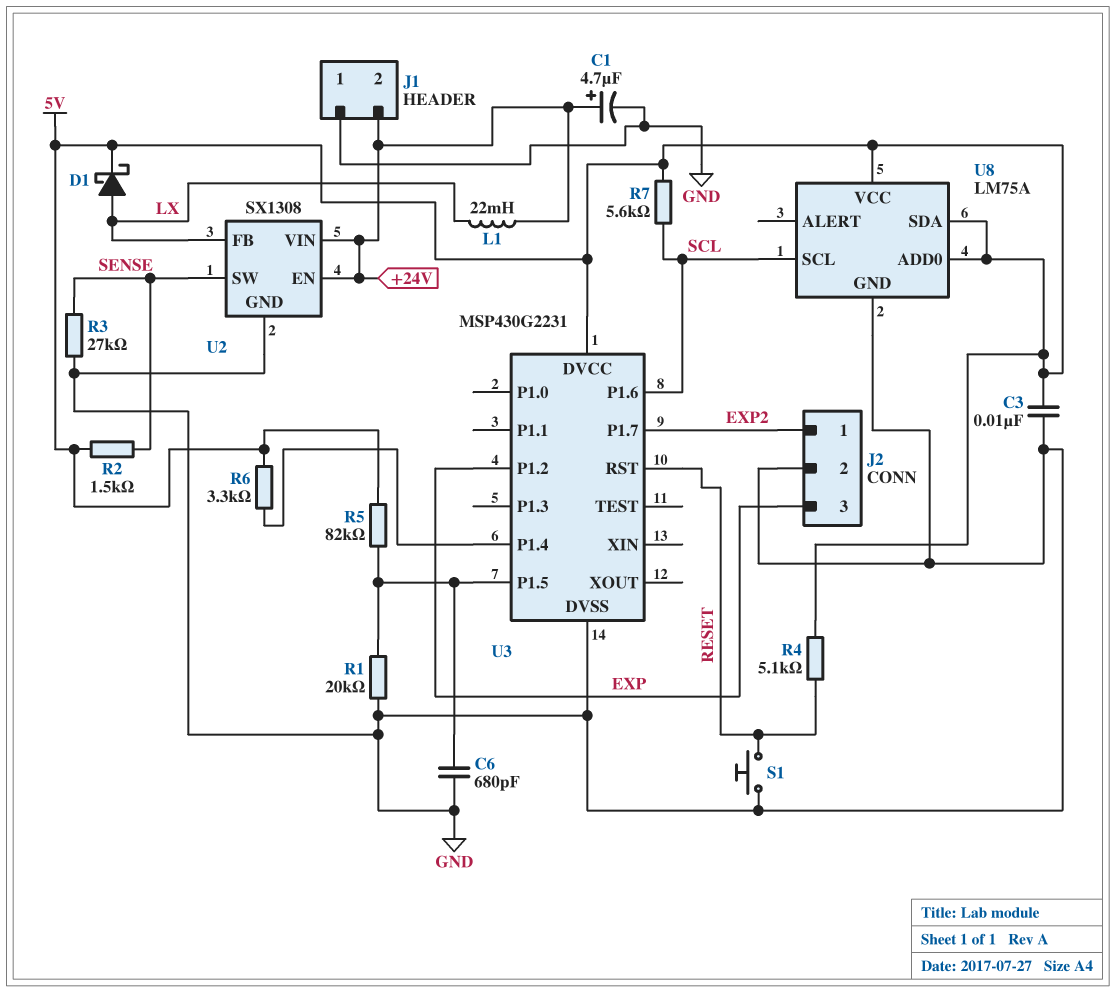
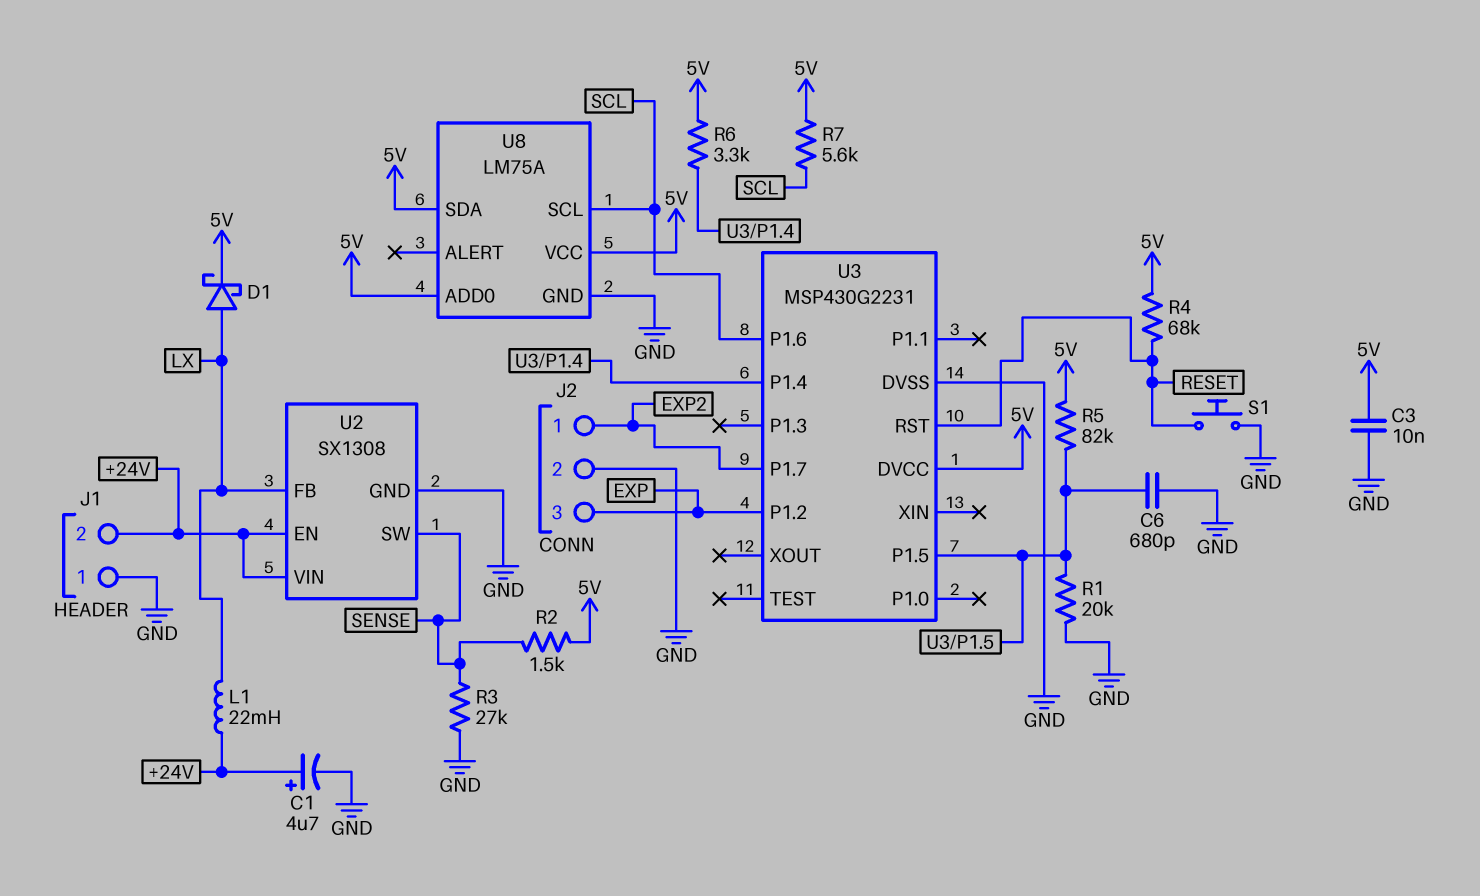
R4: 5.1k (5V, RESET) -> 68k (5V, RESET)

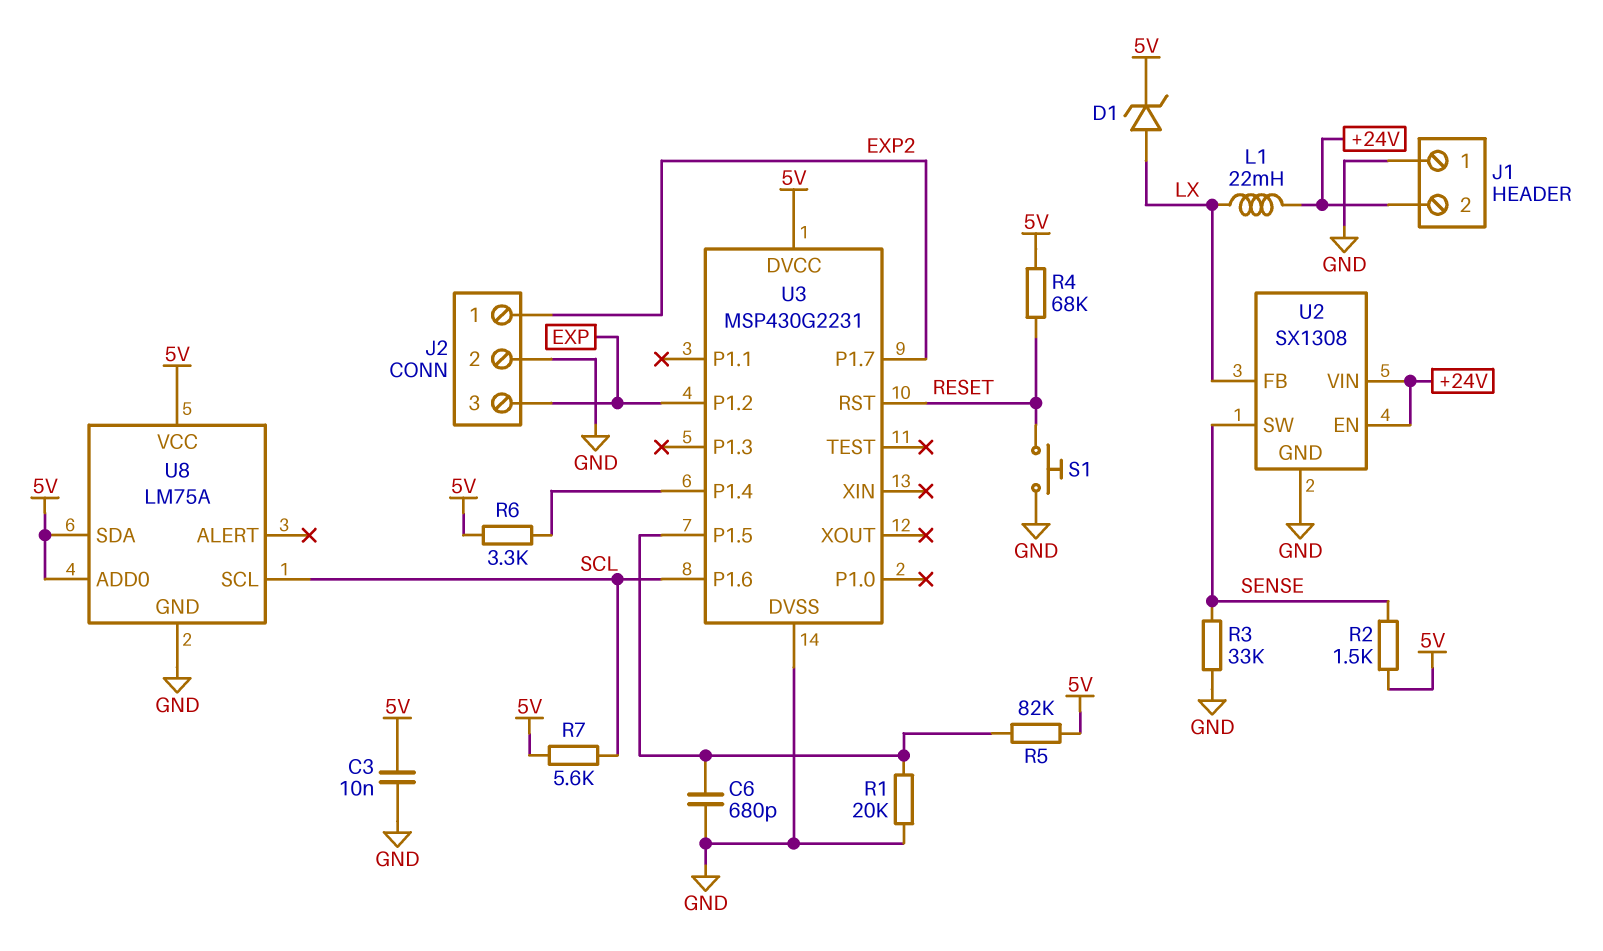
C1: 4.7uF (plus +24V, minus GND) -> none
D1: schottky (A LX, K 5V) -> zener (A LX, K 5V)
R3: 27k (GND, SENSE) -> 33k (GND, SENSE)

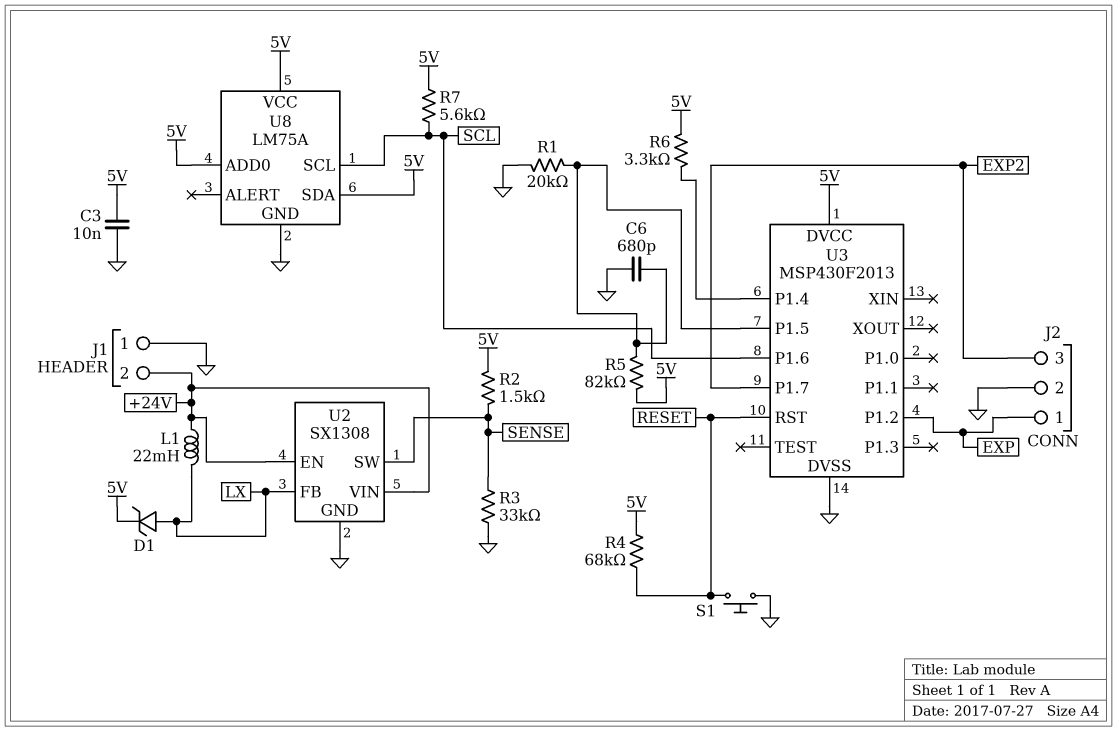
J2 pin 1: EXP2 -> EXP
J2 pin 3: EXP -> EXP2
U3: MSP430G2231 -> MSP430F2013

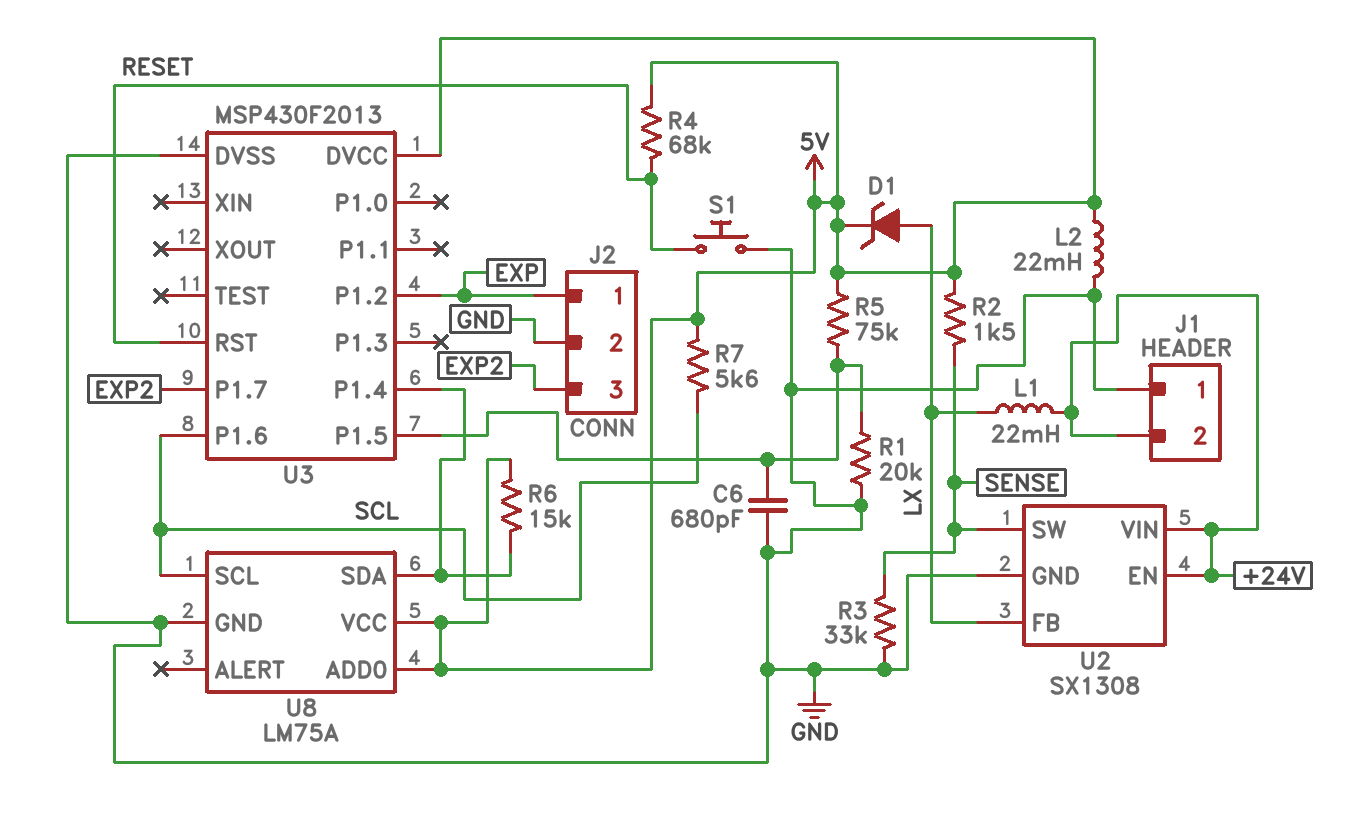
C3: 10nF (5V, GND) -> none
L2: none -> 22mH (5V, GND)
R5: 82k (5V, U3/P1.5) -> 75k (5V, U3/P1.5)
R6: 3.3k (5V, U3/P1.4) -> 15k (5V, U3/P1.4)
U8 pin SDA: 5V -> U3/P1.4

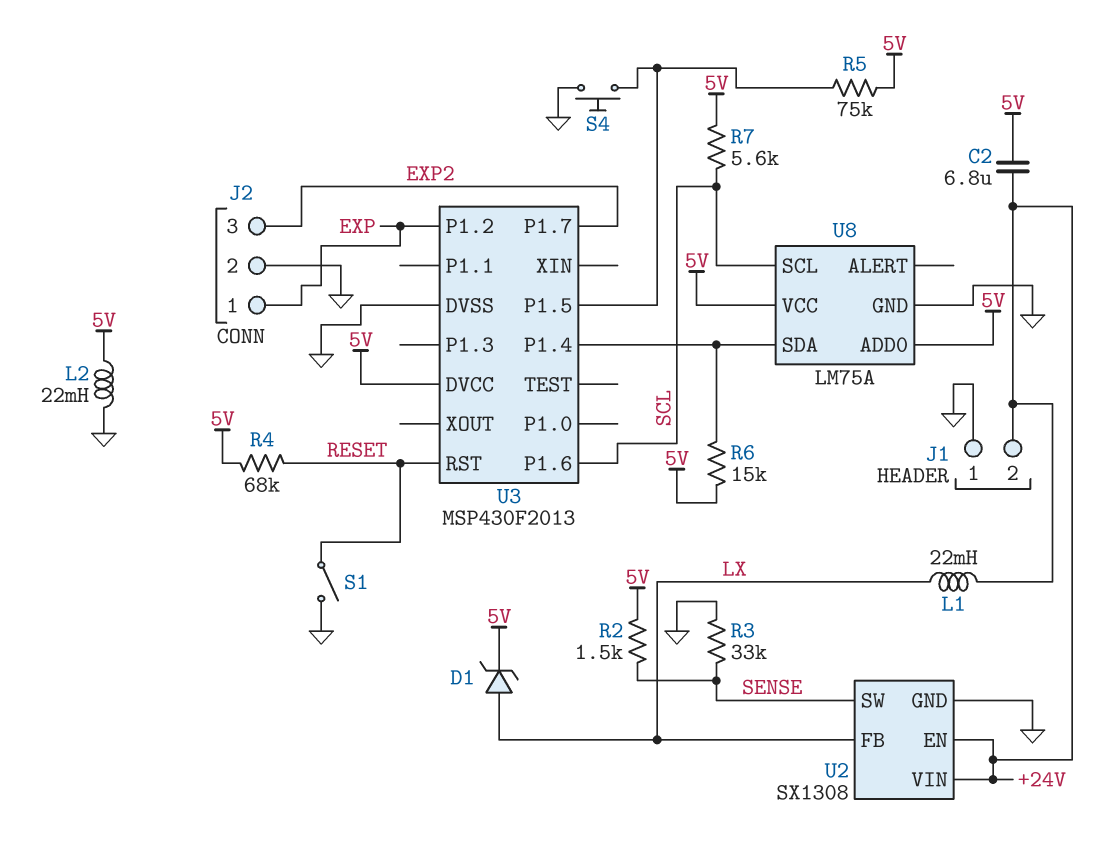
C2: none -> 6.8uF (+24V, 5V)
C6: 680pF (GND, U3/P1.5) -> none
R1: 20k (GND, U3/P1.5) -> none
S1: button (GND, RESET) -> switch (GND, RESET)
S4: none -> button (GND, U3/P1.5)

